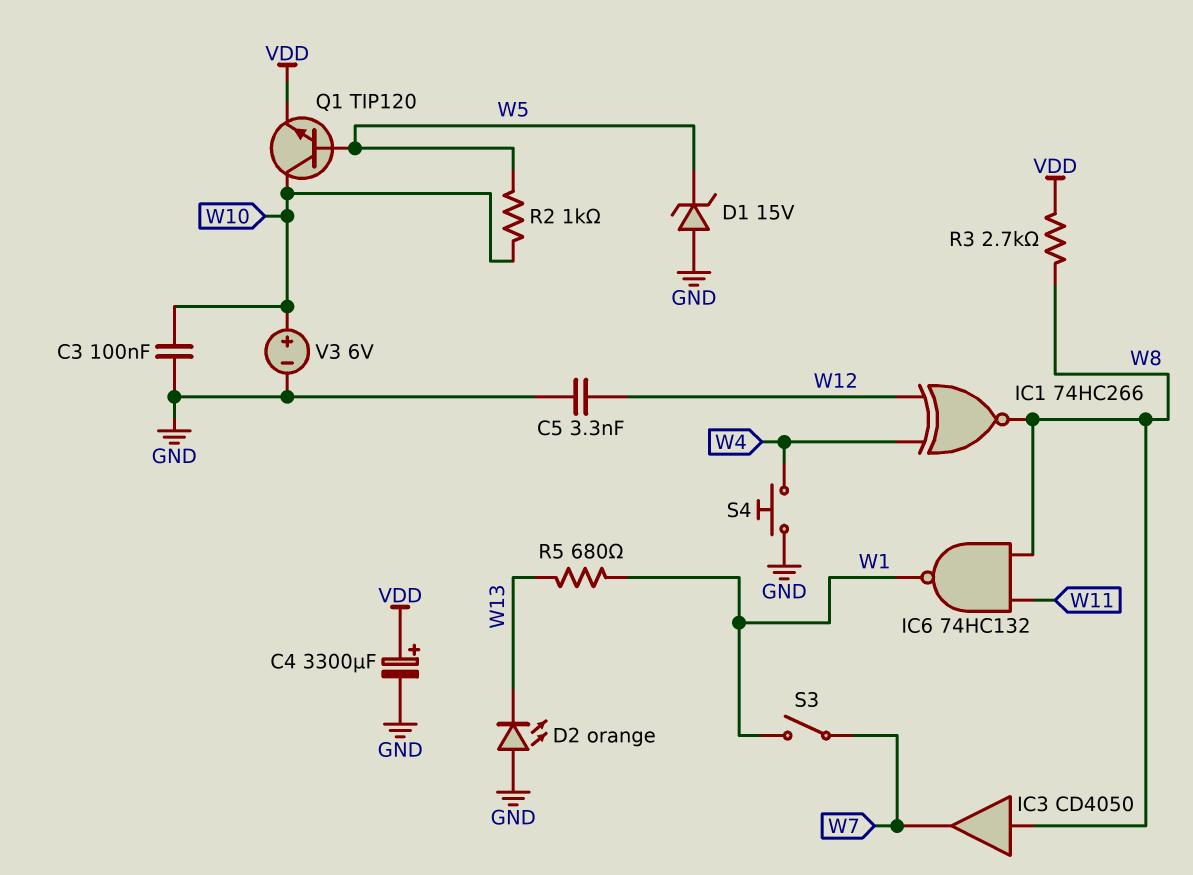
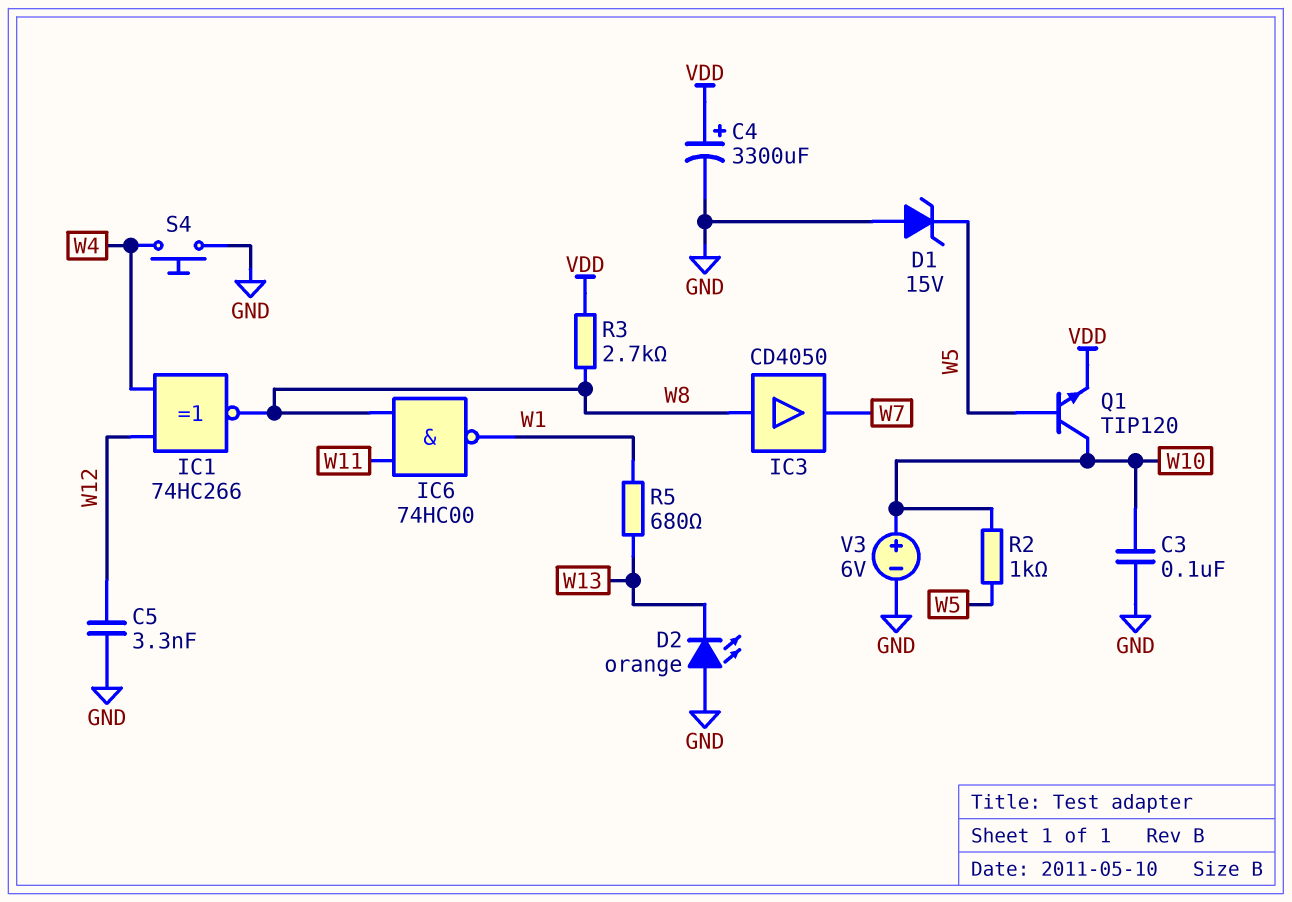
IC6: NAND 74HC132 (in W8, in W11, out W1) -> NAND 74HC00 (in W8, in W11, out W1)
S3: switch (W1, W7) -> none

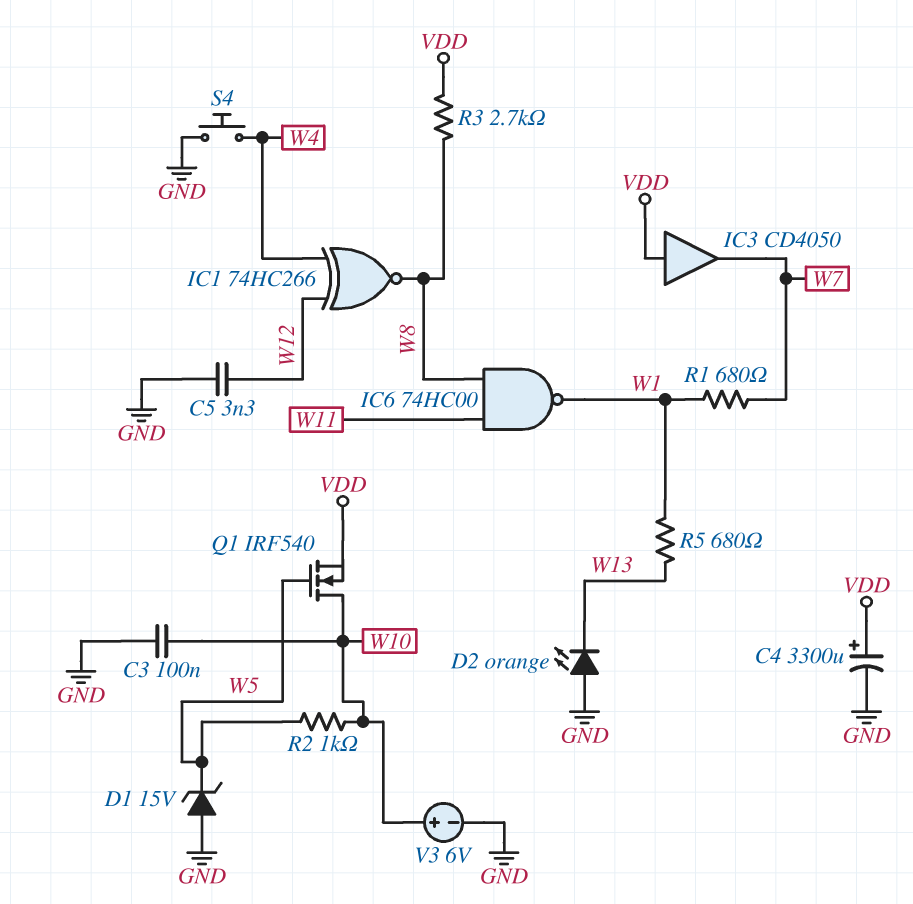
IC3: buffer CD4050 (in W8, out W7) -> buffer CD4050 (in VDD, out W7)
Q1: NPN TIP120 (B W5, C W10, E VDD) -> NMOS IRF540 (G W5, D W10, S VDD)
R1: none -> 680 (W1, W7)

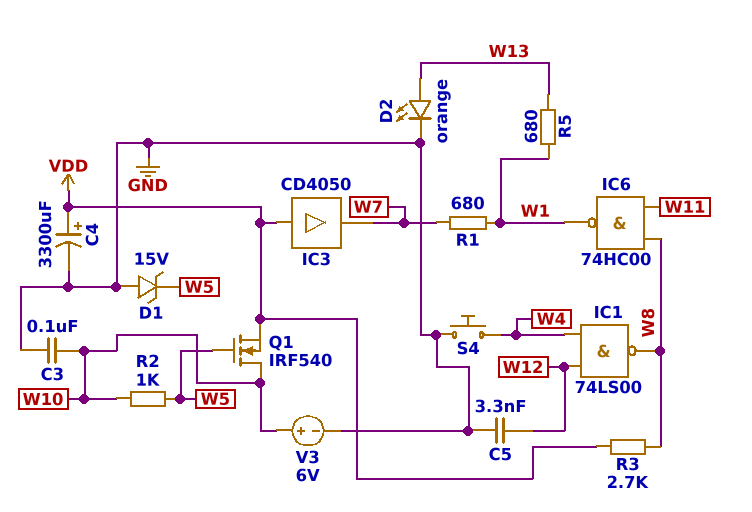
D2: LED orange (A GND, K W13) -> LED orange (A W13, K GND)
IC1: XNOR 74HC266 (in W4, in W12, out W8) -> NAND 74LS00 (in W4, in W12, out W8)

